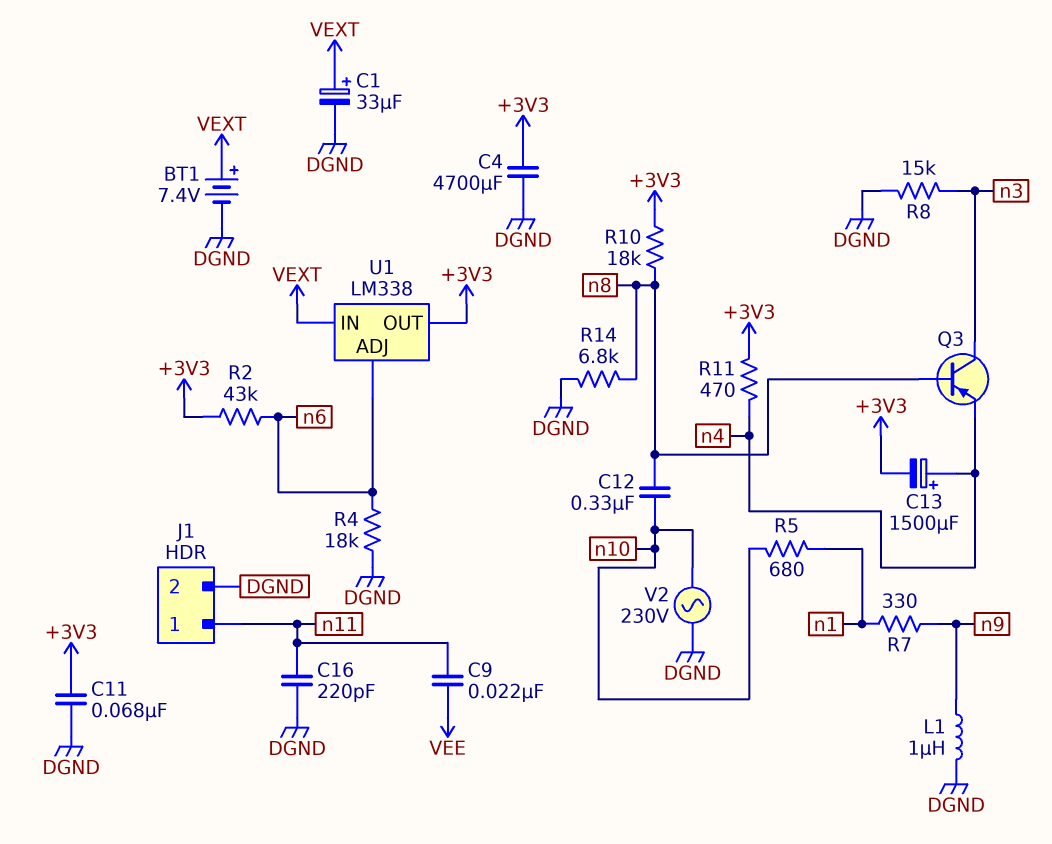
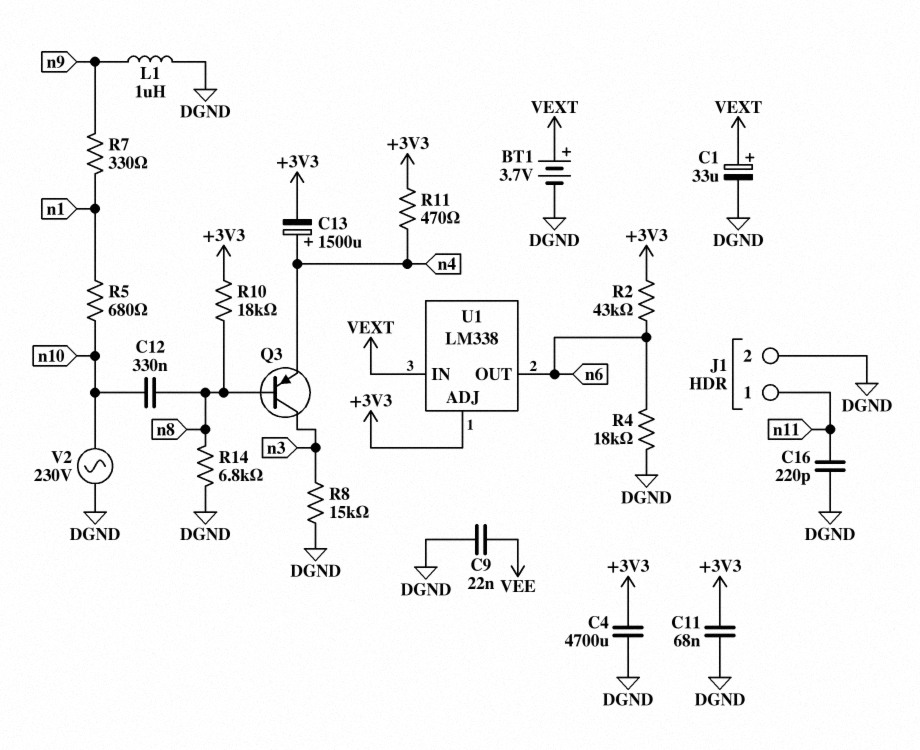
BT1: 7.4V (plus VEXT, minus DGND) -> 3.7V (plus VEXT, minus DGND)
C9: 22nF (VEE, n11) -> 22nF (DGND, VEE)
U1 pin ADJ: n6 -> +3V3
U1 pin OUT: +3V3 -> n6

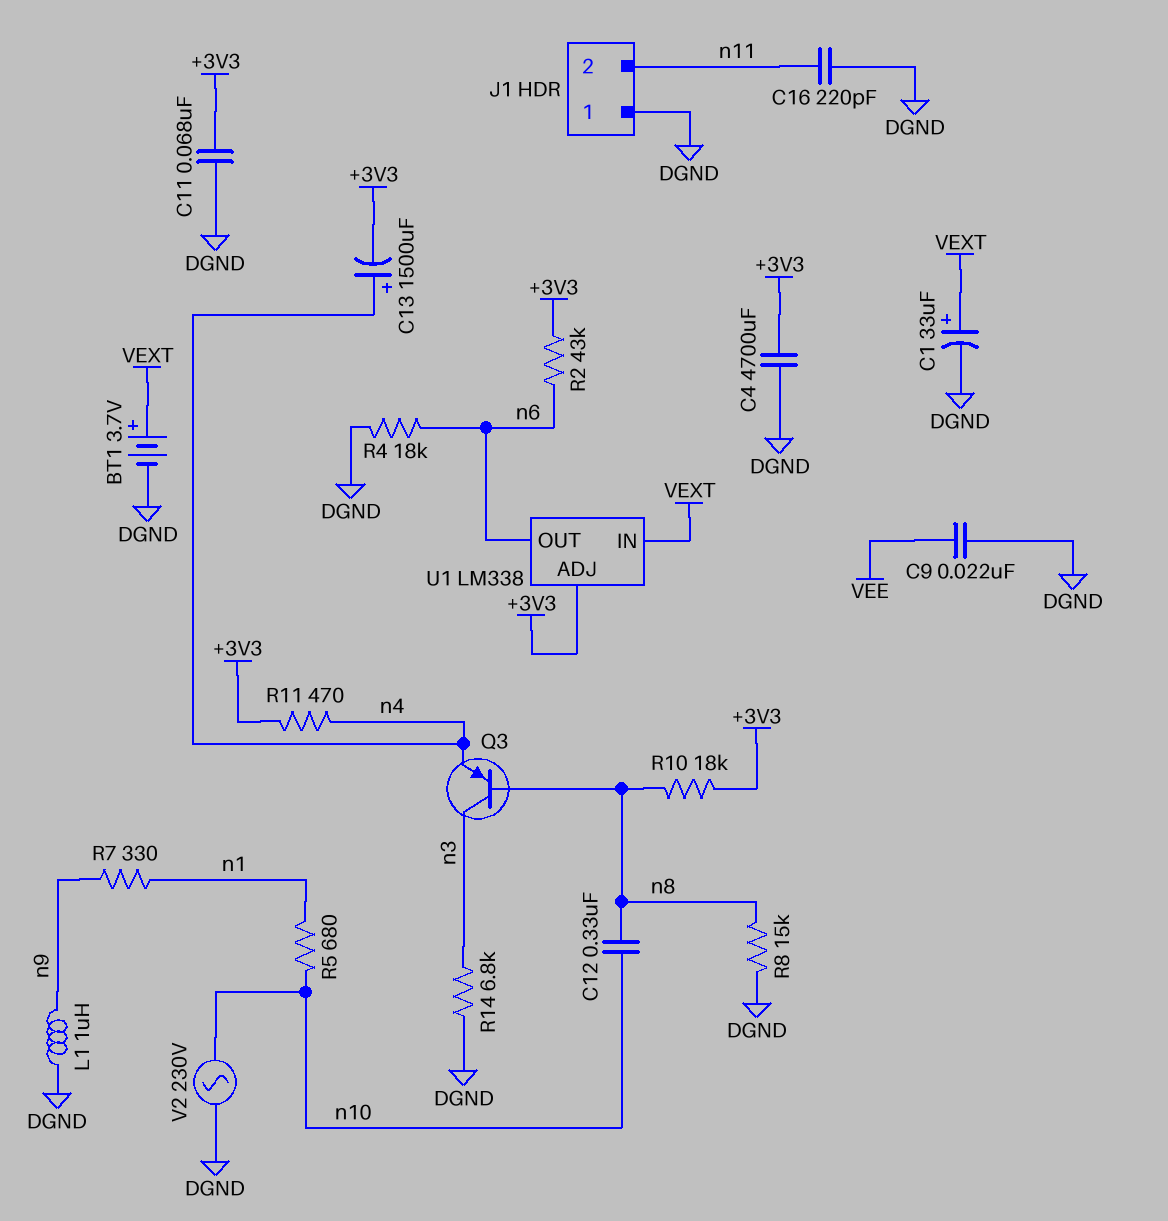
J1 pin 1: n11 -> DGND
J1 pin 2: DGND -> n11
R8: 15k (DGND, n3) -> 15k (DGND, n8)
R14: 6.8k (DGND, n8) -> 6.8k (DGND, n3)

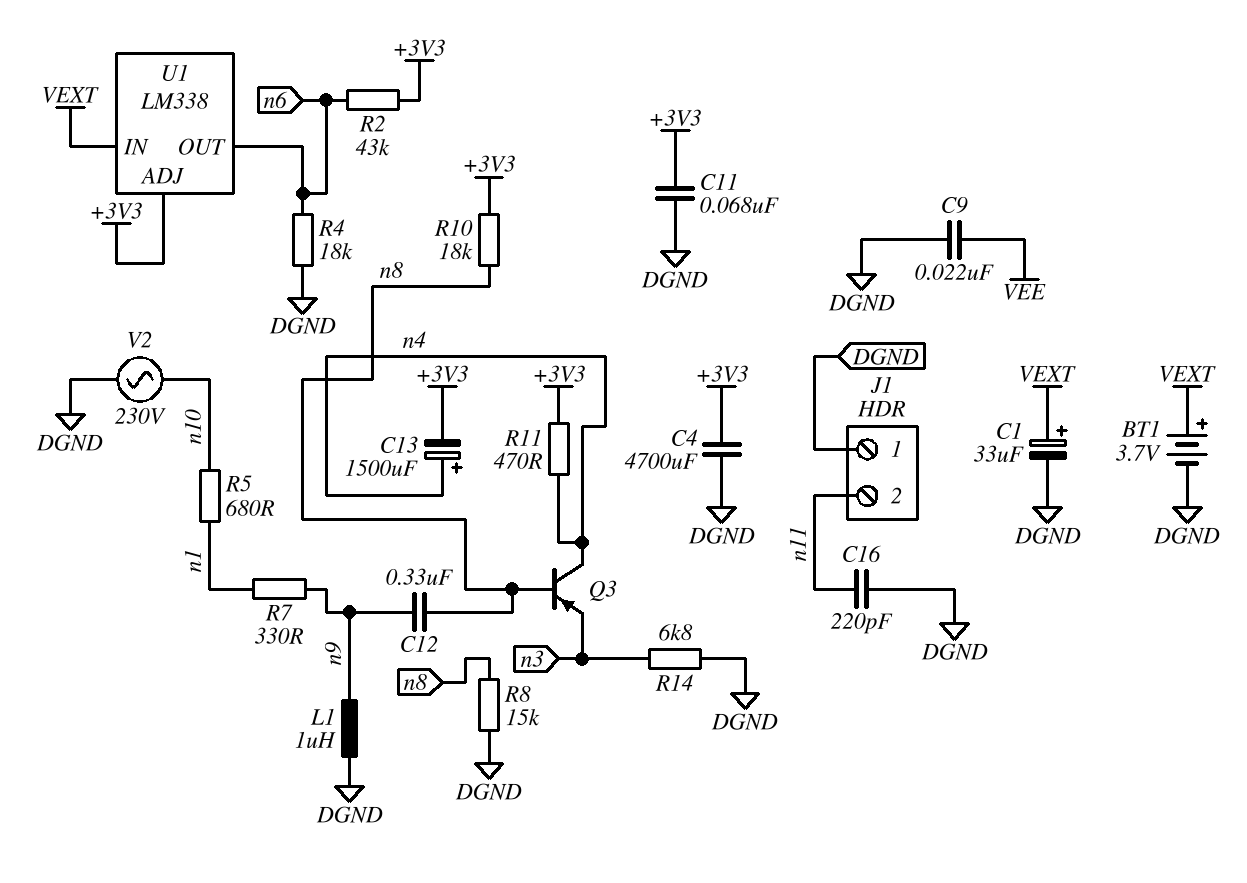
C12: 330nF (n8, n10) -> 330nF (n8, n9)
Q3: PNP (B n8, C n3, E n4) -> PNP (B n8, C n4, E n3)

